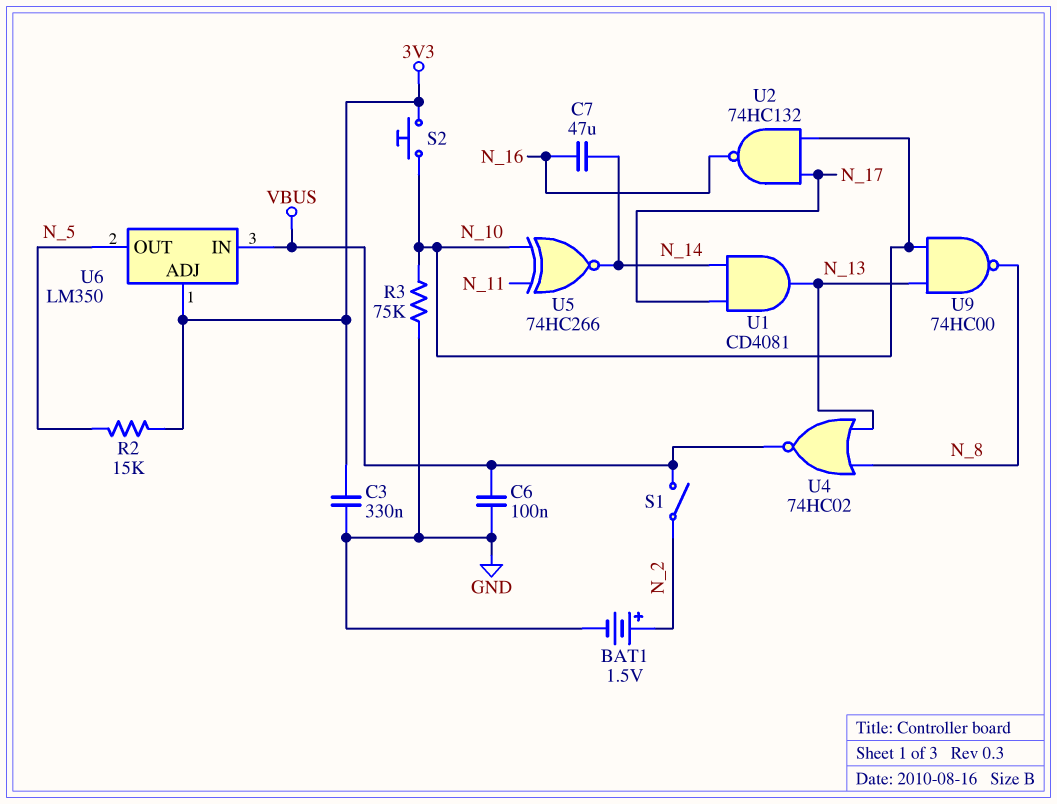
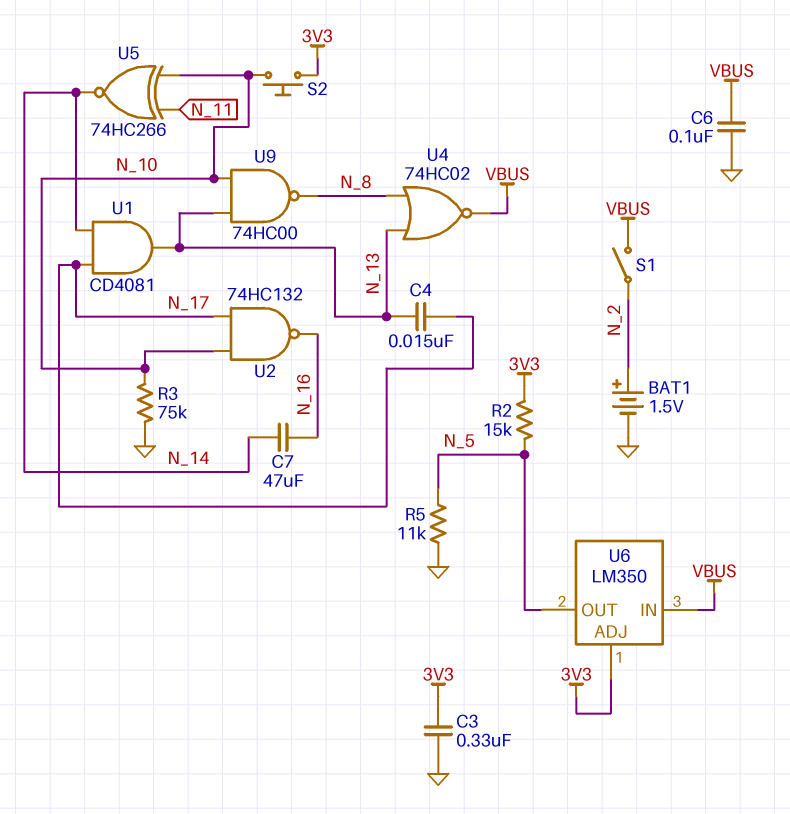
C4: none -> 15nF (N_13, N_17)
R5: none -> 11k (GND, N_5)

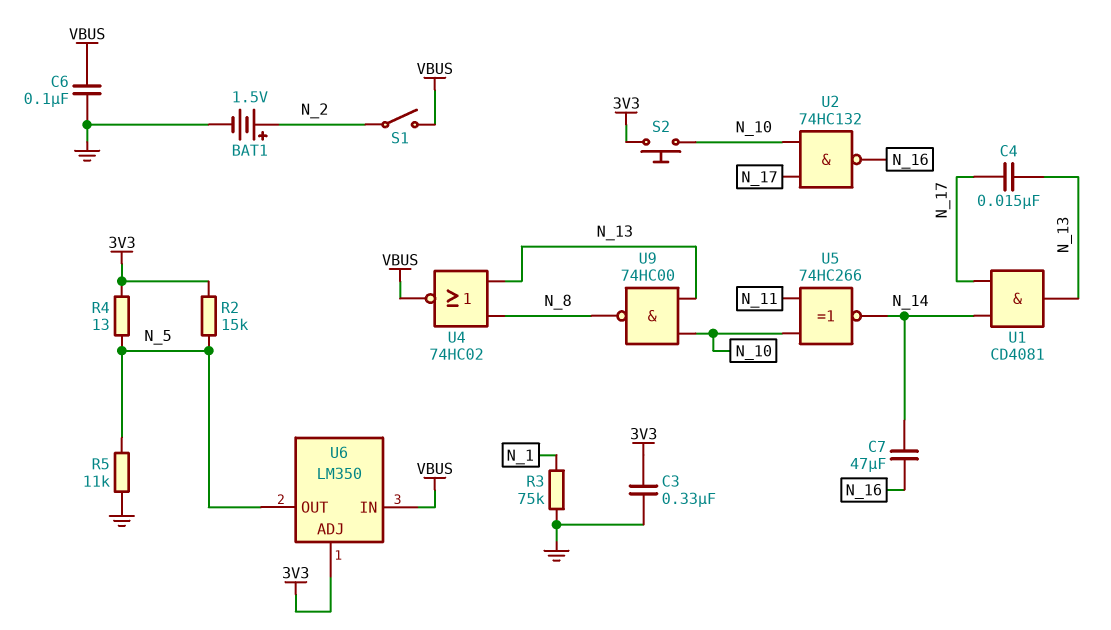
R3: 75k (GND, N_10) -> 75k (GND, N_1)
R4: none -> 13 (3V3, N_5)

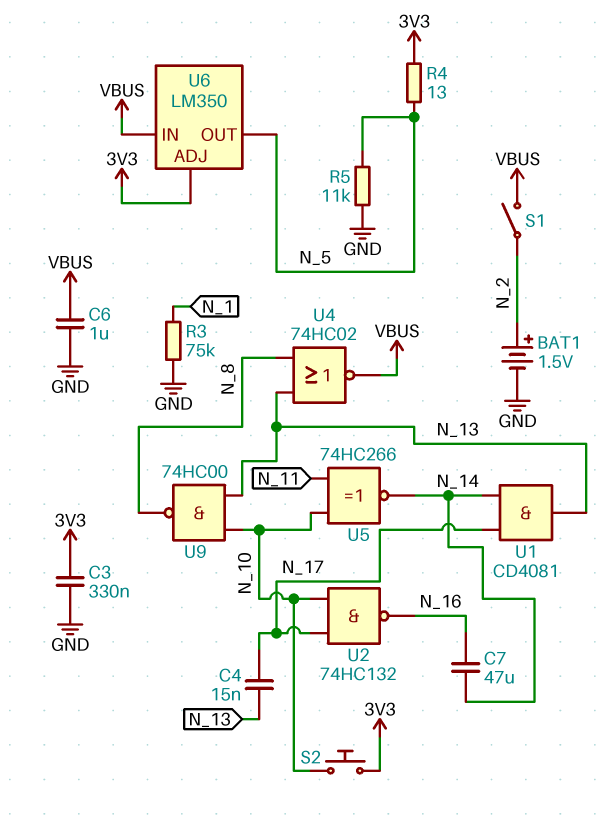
C6: 100nF (GND, VBUS) -> 1uF (GND, VBUS)
R2: 15k (3V3, N_5) -> none

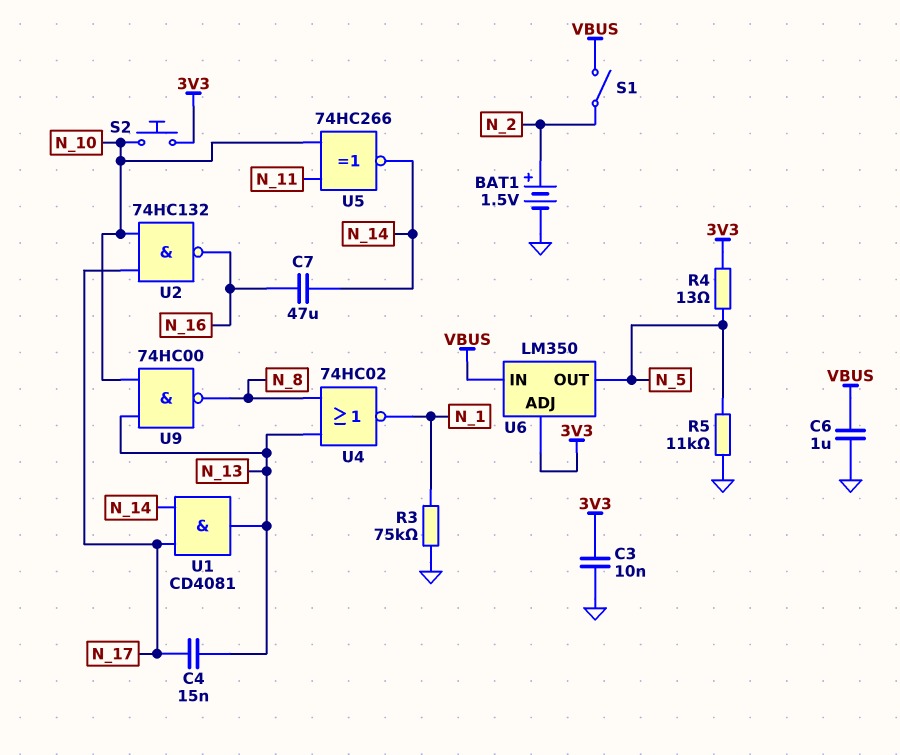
C3: 330nF (3V3, GND) -> 10nF (3V3, GND)
U4: NOR 74HC02 (in N_8, in N_13, out VBUS) -> NOR 74HC02 (in N_8, in N_13, out N_1)

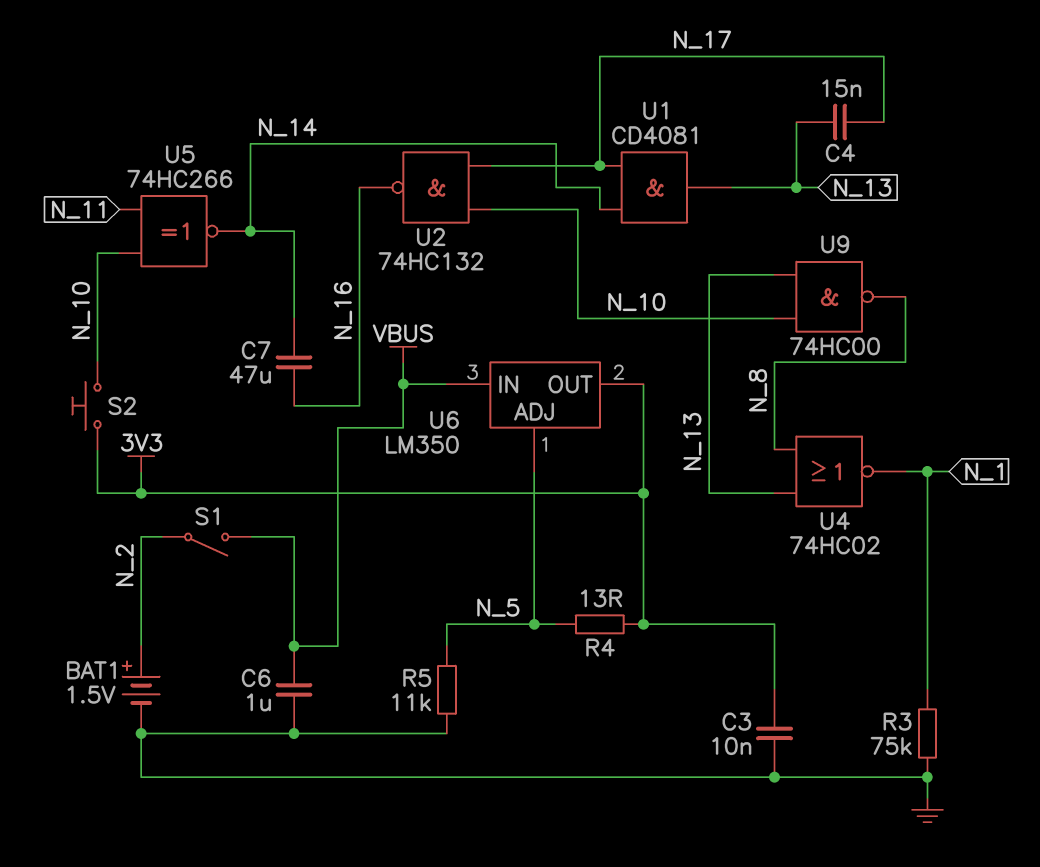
U6 pin ADJ: 3V3 -> N_5
U6 pin OUT: N_5 -> 3V3

